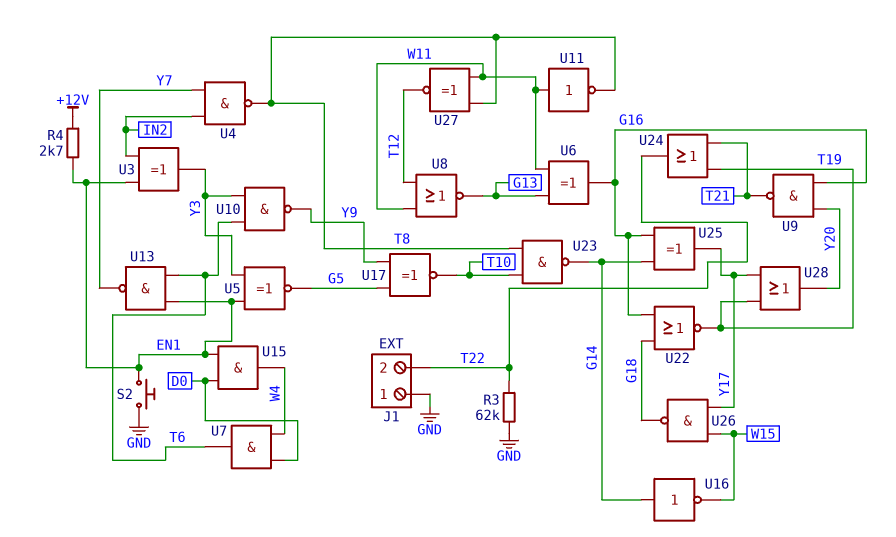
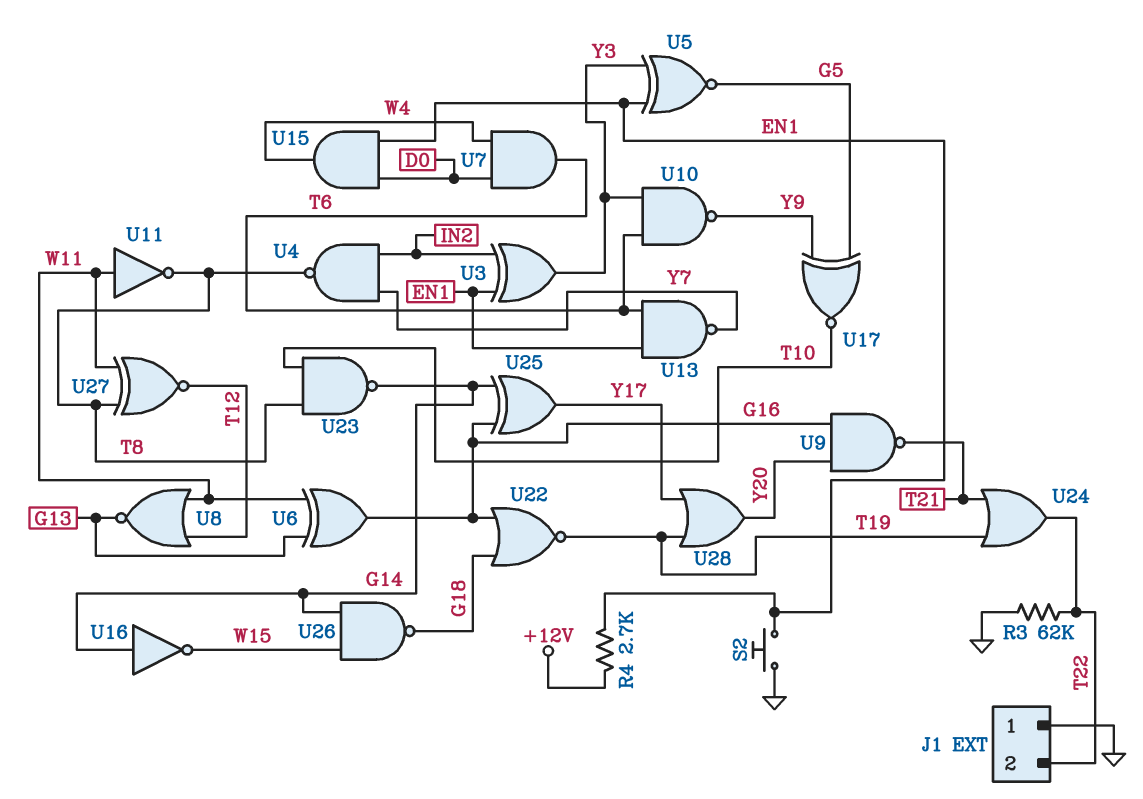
U26: NAND (in W15, in Y17, out G18) -> NAND (in G14, in W15, out G18)

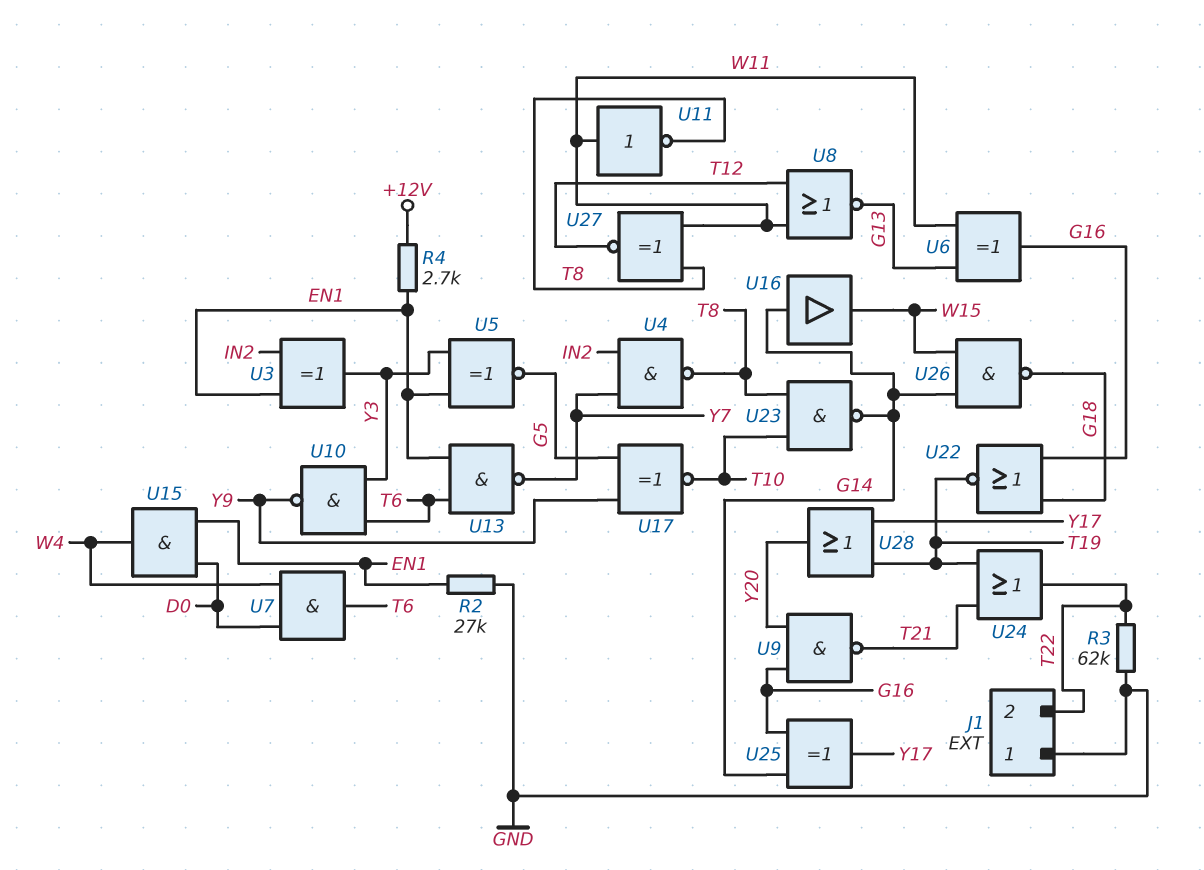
R2: none -> 27k (EN1, GND)
S2: button (EN1, GND) -> none
U16: NOT (in G14, out W15) -> buffer (in G14, out W15)

